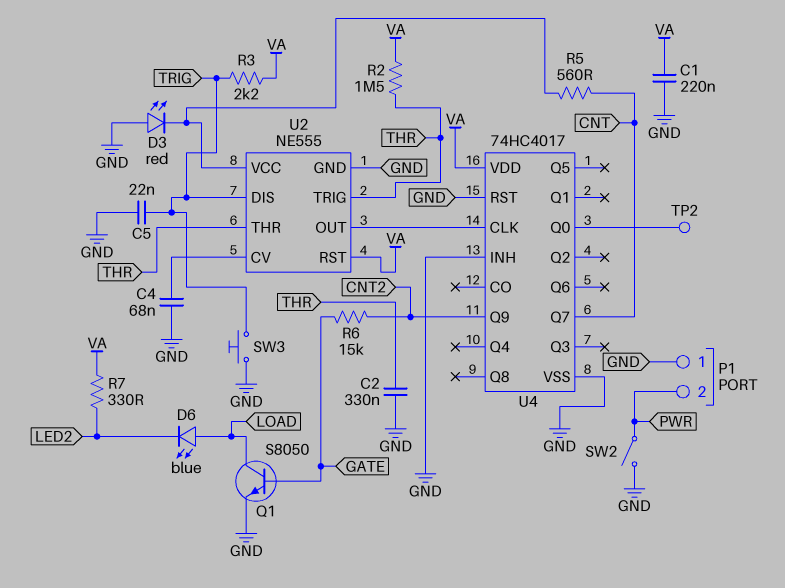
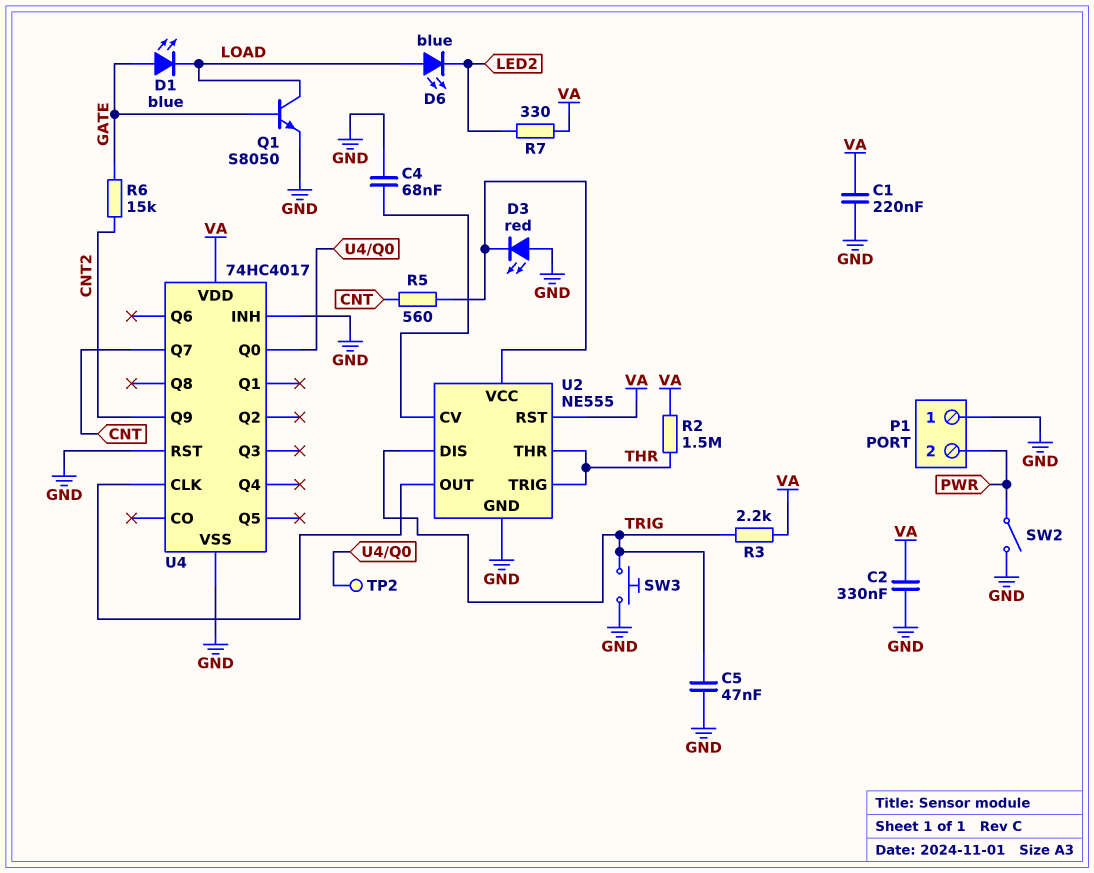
C2: 330nF (GND, THR) -> 330nF (GND, VA)
C5: 22nF (GND, TRIG) -> 47nF (GND, TRIG)
D1: none -> LED blue (A GATE, K LOAD)

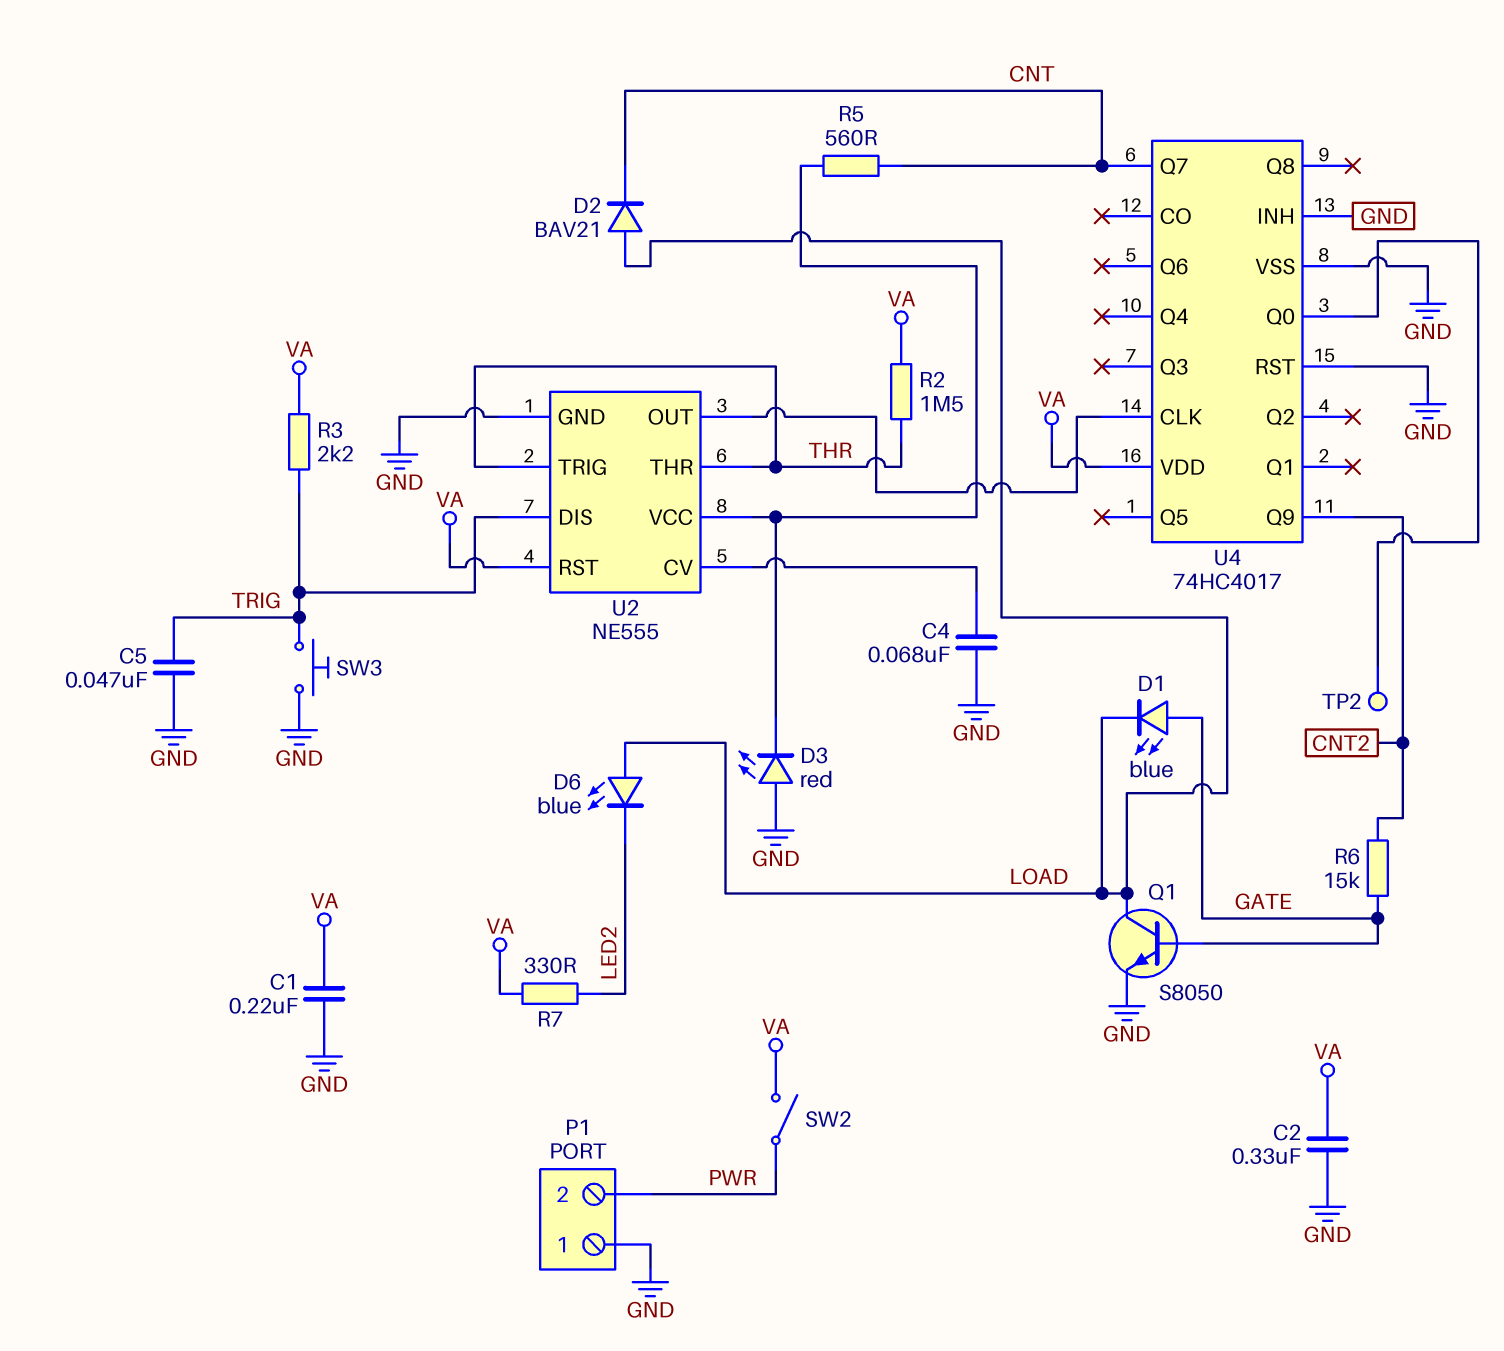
D2: none -> diode BAV21 (A LOAD, K CNT)
SW2: switch (GND, PWR) -> switch (PWR, VA)

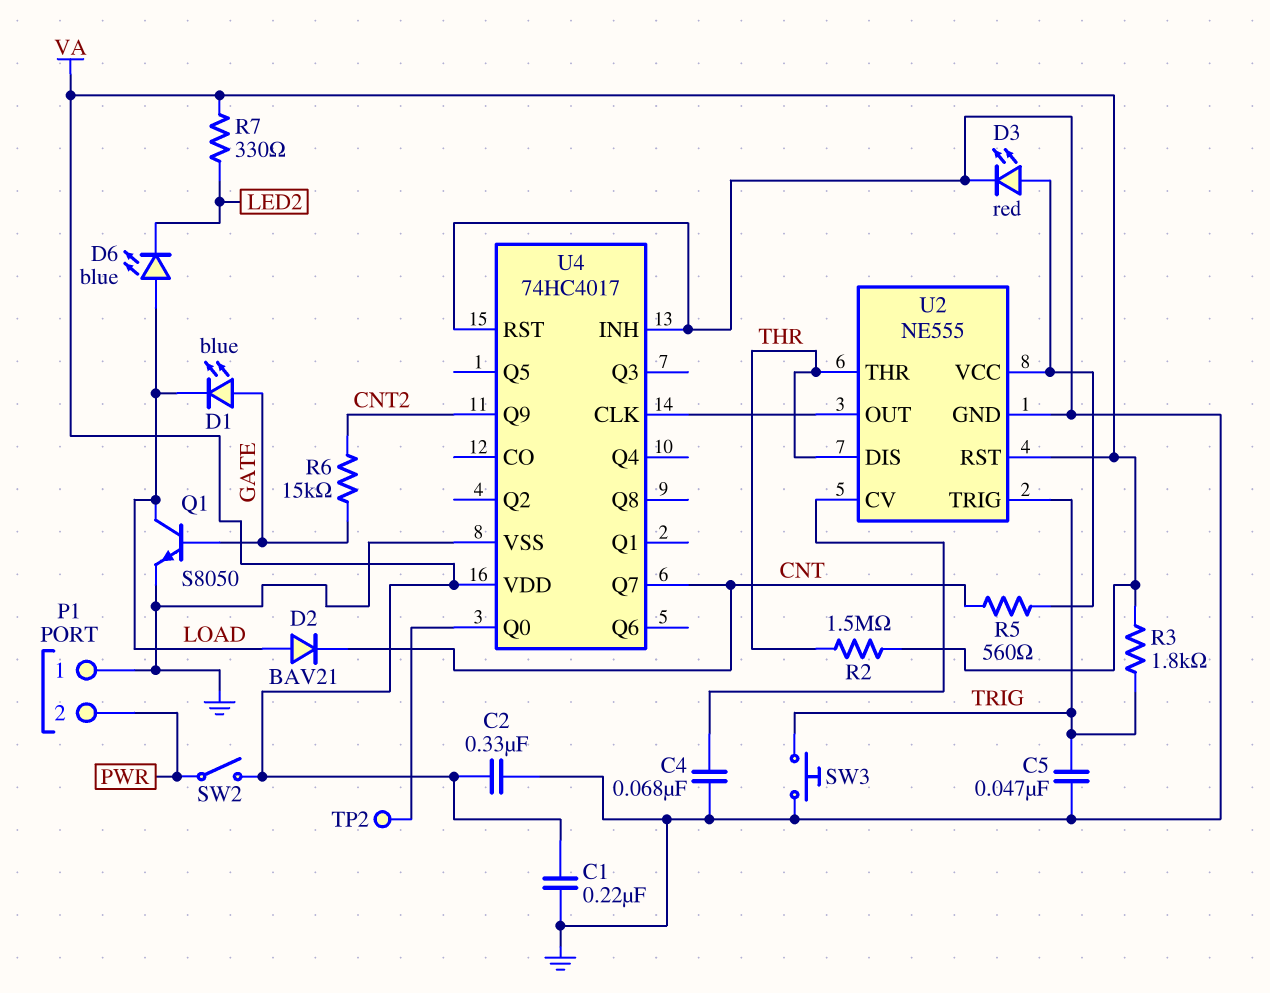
D3: LED red (A GND, K U2/VCC) -> LED red (A U2/VCC, K GND)
R3: 2.2k (TRIG, VA) -> 1.8k (TRIG, VA)
U2 pin DIS: TRIG -> THR
U2 pin TRIG: THR -> TRIG

